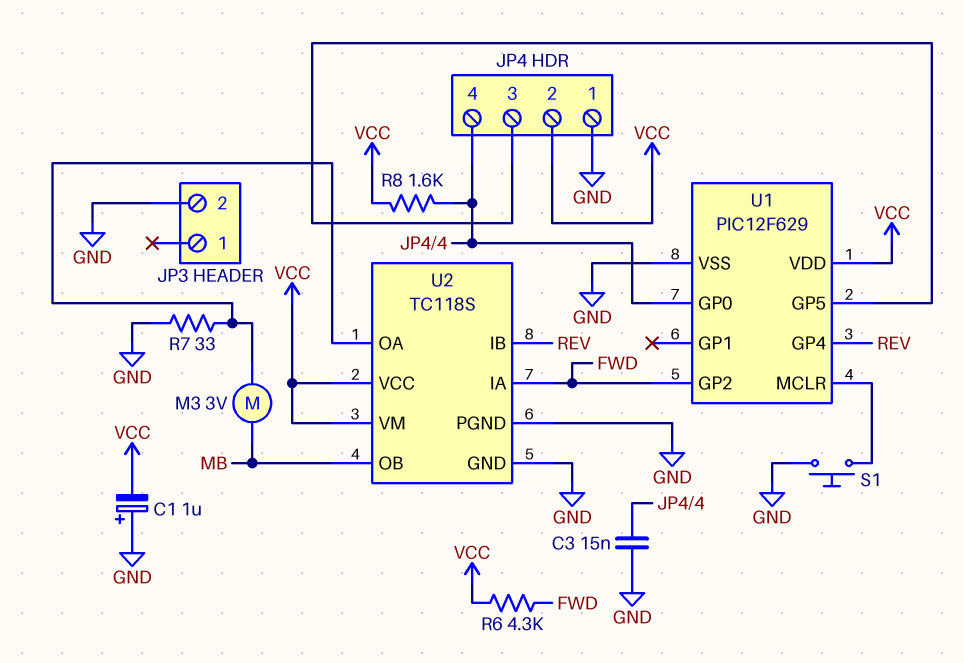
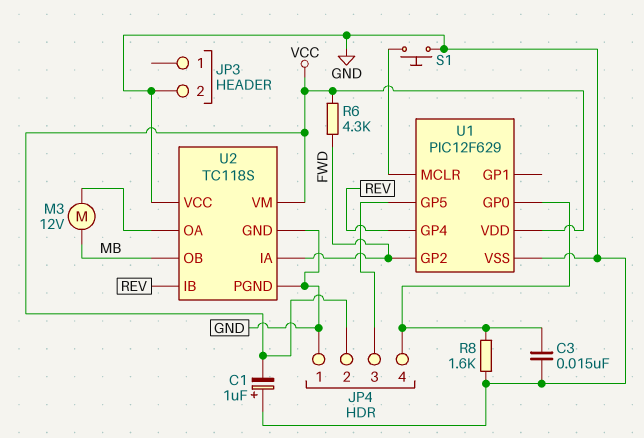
M3: motor 3V (MB, U2/OA) -> motor 12V (MB, U2/OA)
R7: 33 (GND, U2/OA) -> none
R8: 1.6k (JP4/4, VCC) -> 1.6k (GND, JP4/4)
U2 pin VCC: VCC -> GND

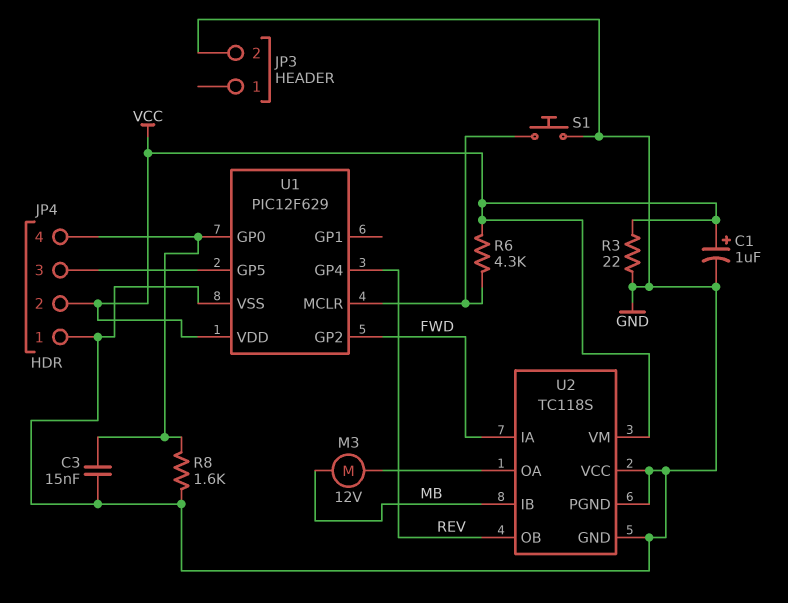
C1: 1uF (plus GND, minus VCC) -> 1uF (plus VCC, minus GND)
R3: none -> 22 (GND, VCC)
R6: 4.3k (FWD, VCC) -> 4.3k (U1/MCLR, VCC)
U2 pin IB: REV -> MB
U2 pin OB: MB -> REV

